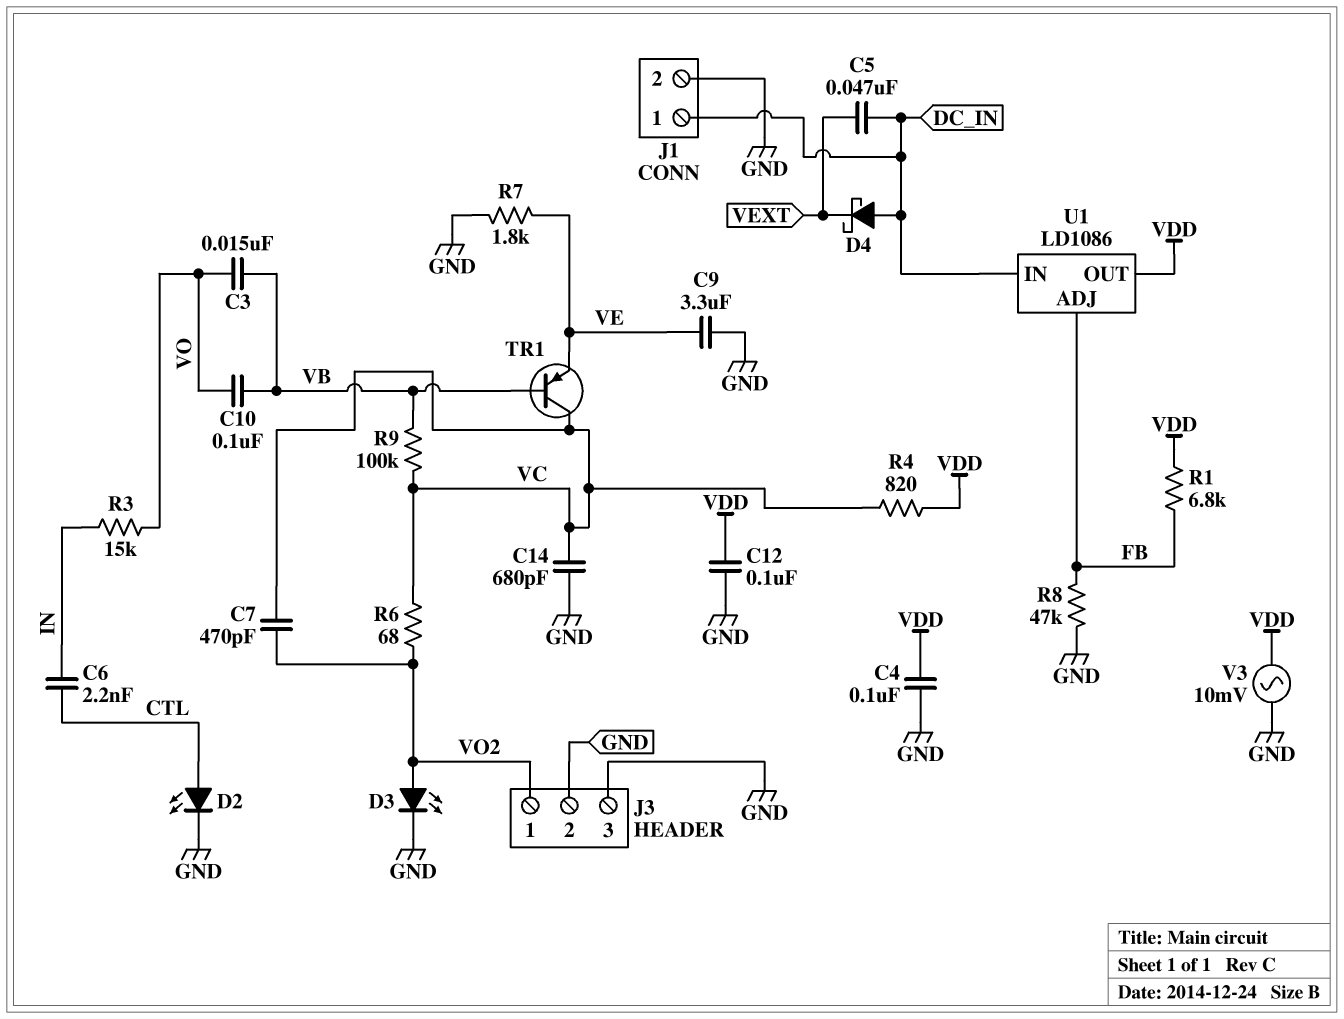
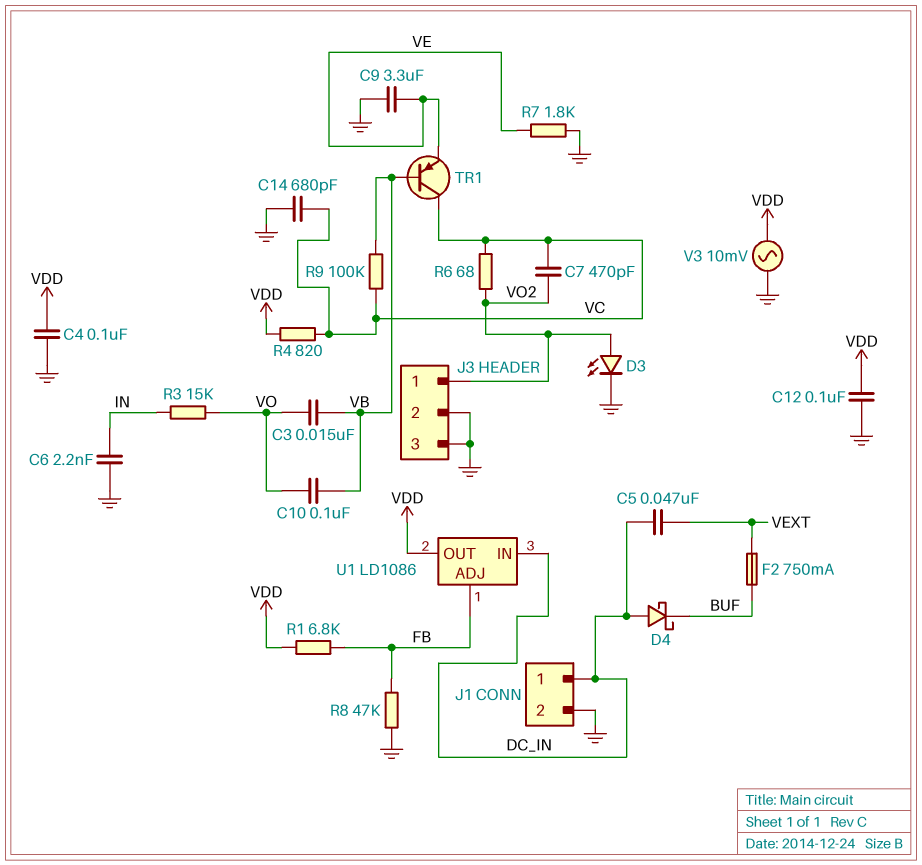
C6: 2.2nF (CTL, IN) -> 2.2nF (GND, IN)
D2: LED (A CTL, K GND) -> none
D4: schottky (A DC_IN, K VEXT) -> schottky (A DC_IN, K BUF)
F2: none -> 750mA (BUF, VEXT)

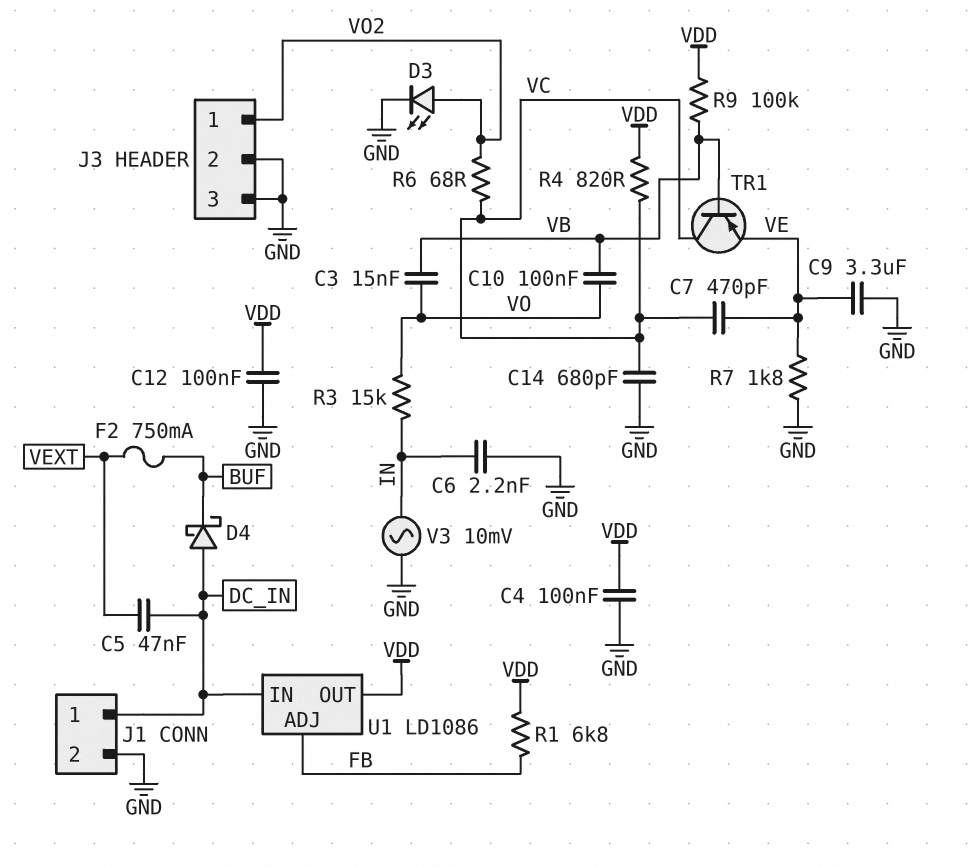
C7: 470pF (VC, VO2) -> 470pF (VC, VE)
R8: 47k (FB, GND) -> none
R9: 100k (VB, VC) -> 100k (VB, VDD)
V3: AC 10mV (GND, VDD) -> AC 10mV (GND, IN)

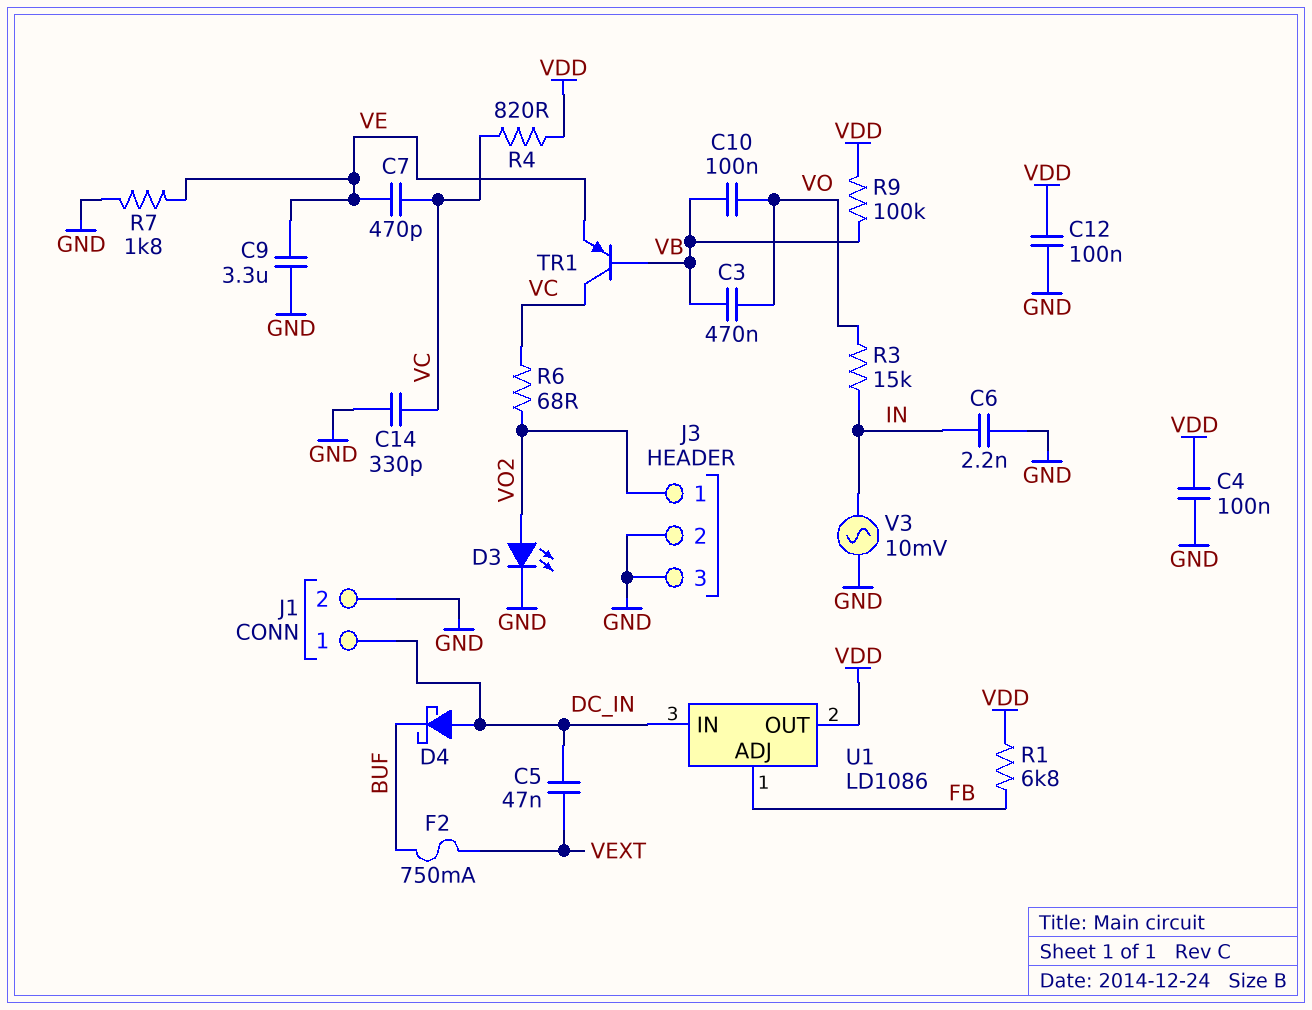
C3: 15nF (VB, VO) -> 470nF (VB, VO)
C14: 680pF (GND, VC) -> 330pF (GND, VC)

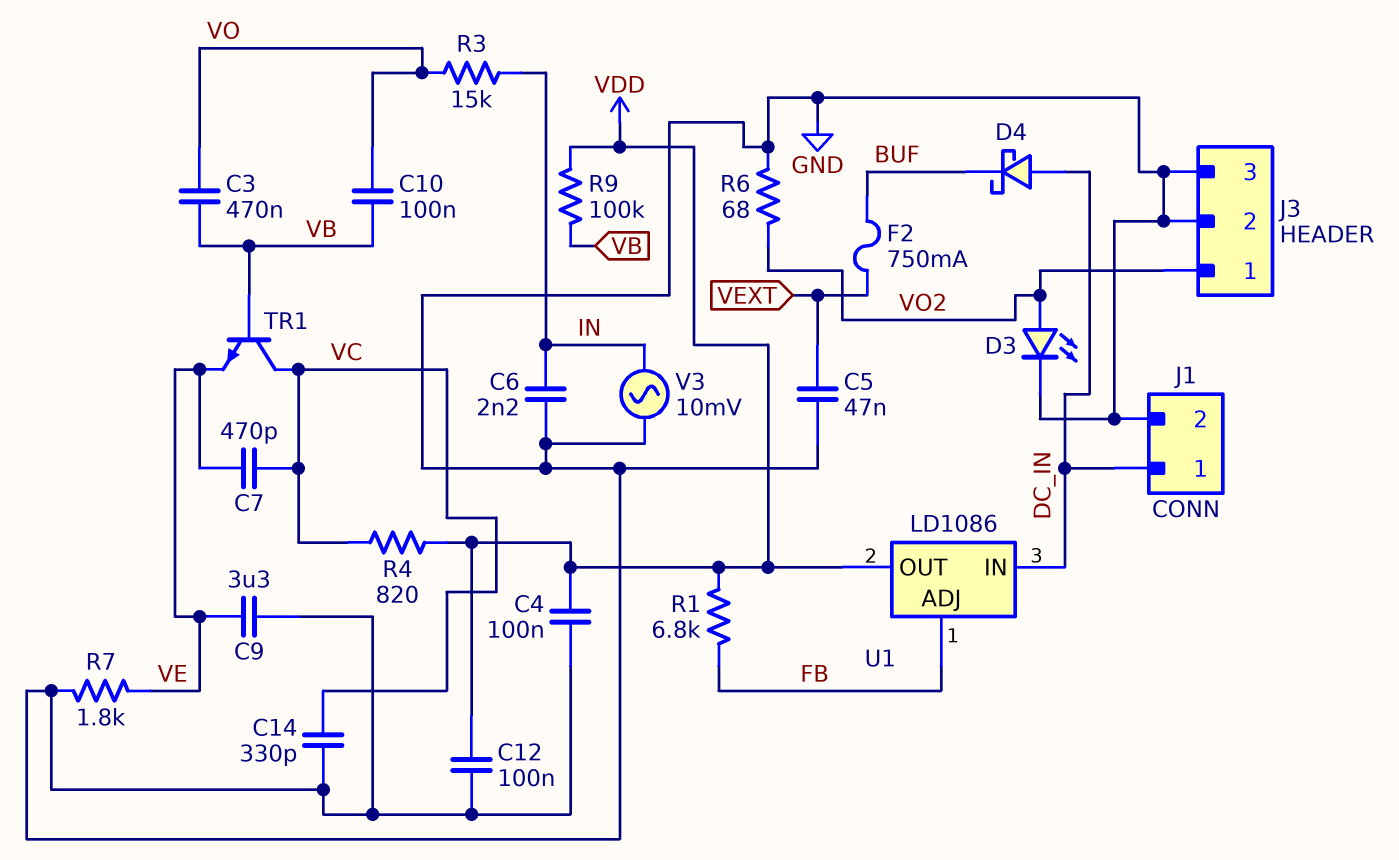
C5: 47nF (DC_IN, VEXT) -> 47nF (GND, VEXT)
R6: 68 (VC, VO2) -> 68 (GND, VO2)
TR1: PNP (B VB, C VC, E VE) -> NPN (B VB, C VC, E VE)

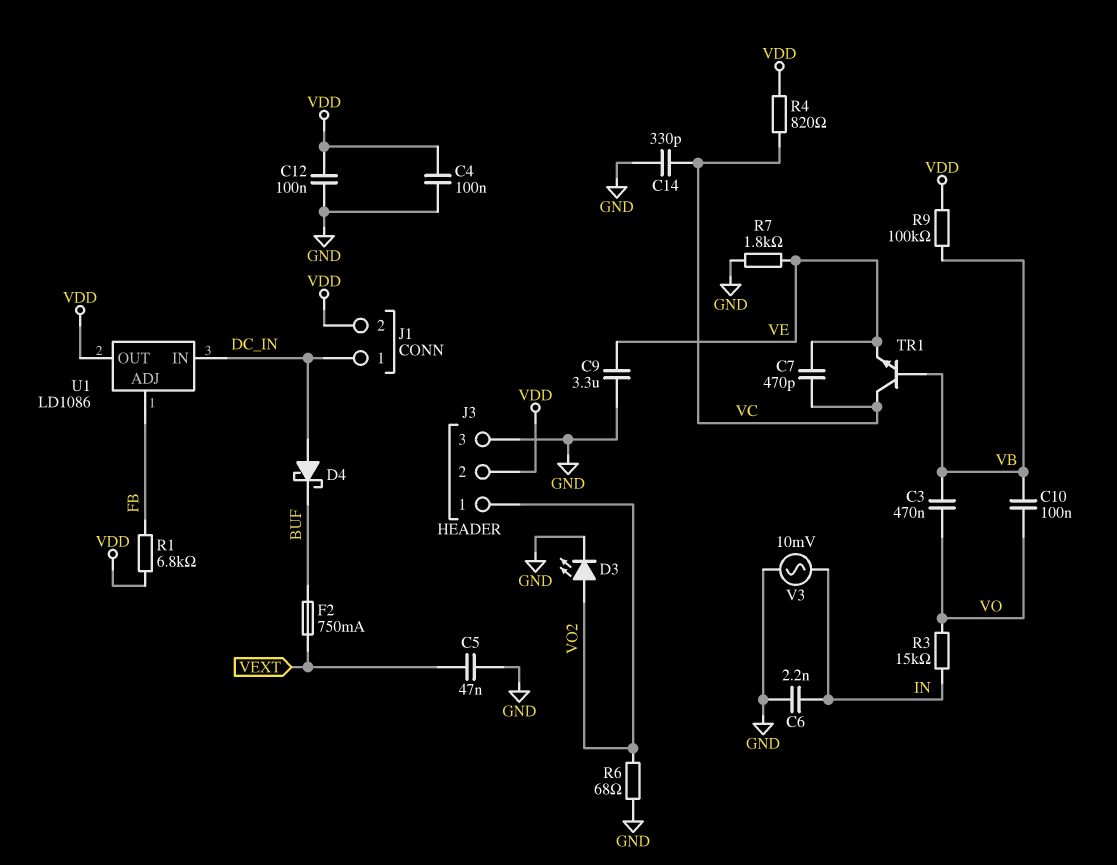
J1 pin 2: GND -> VDD
J3 pin 2: GND -> VDD

